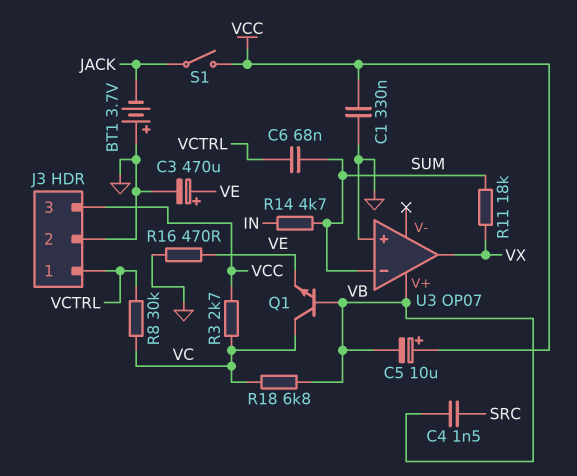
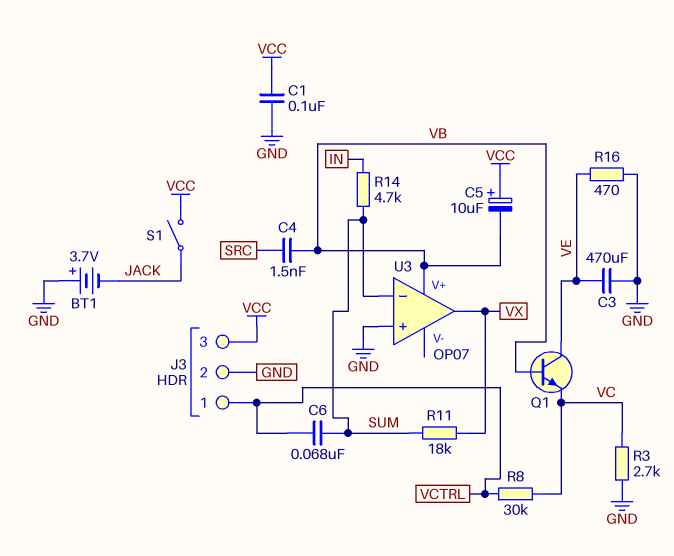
C1: 330nF (GND, VCC) -> 100nF (GND, VCC)
C3: 470uF (plus VE, minus GND) -> 470uF (GND, VE)
Q1: NPN (B VB, C VC, E VE) -> NPN (B VB, C VE, E VC)
R3: 2.7k (VC, VCC) -> 2.7k (GND, VC)
R18: 6.8k (VB, VC) -> none

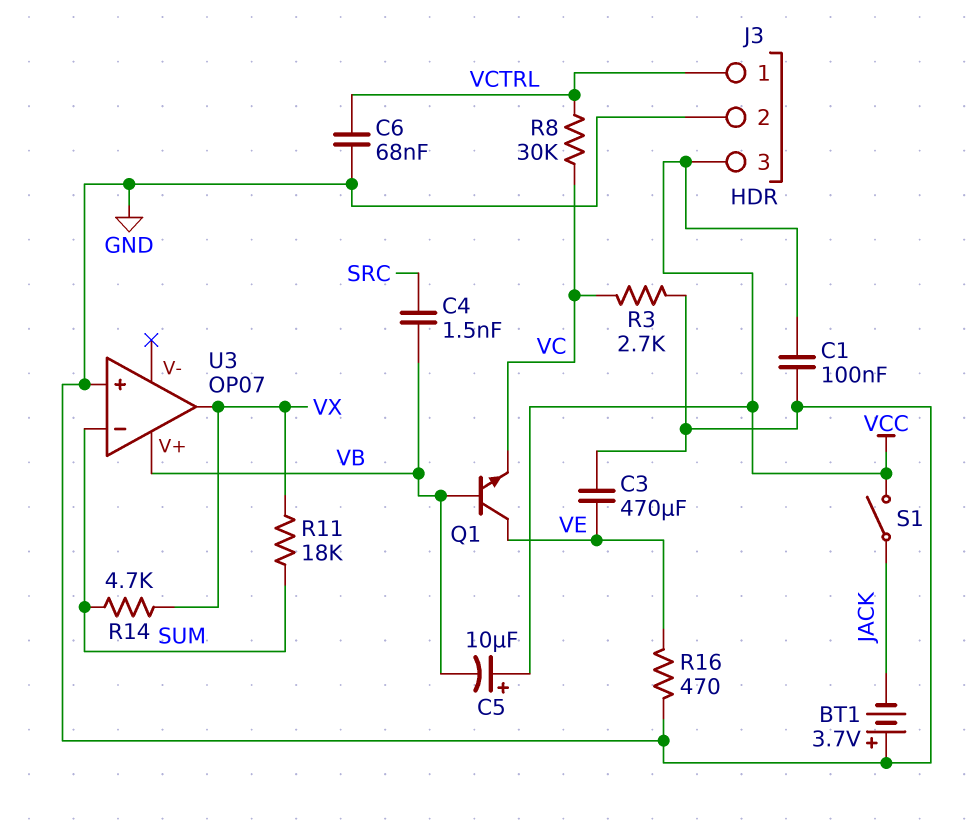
C6: 68nF (SUM, VCTRL) -> 68nF (GND, VCTRL)
R14: 4.7k (IN, SUM) -> 4.7k (SUM, VX)

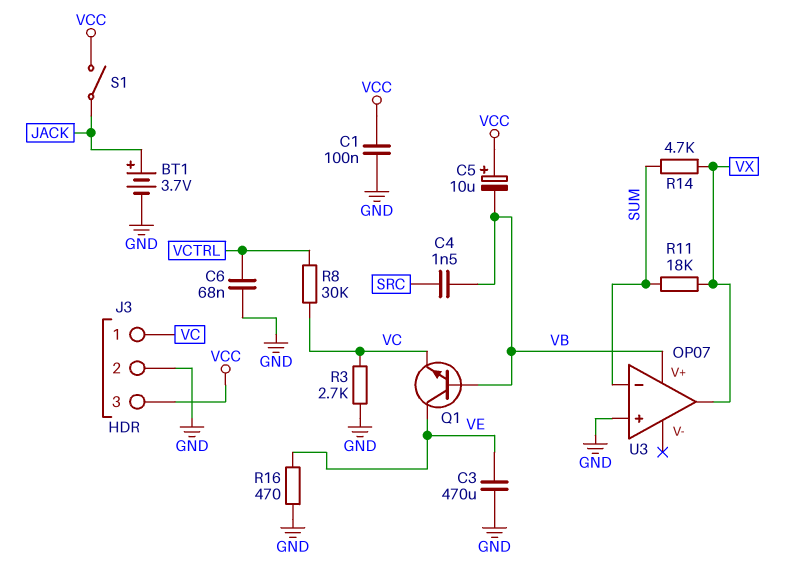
BT1: 3.7V (plus GND, minus JACK) -> 3.7V (plus JACK, minus GND)
J3 pin 1: VCTRL -> VC

